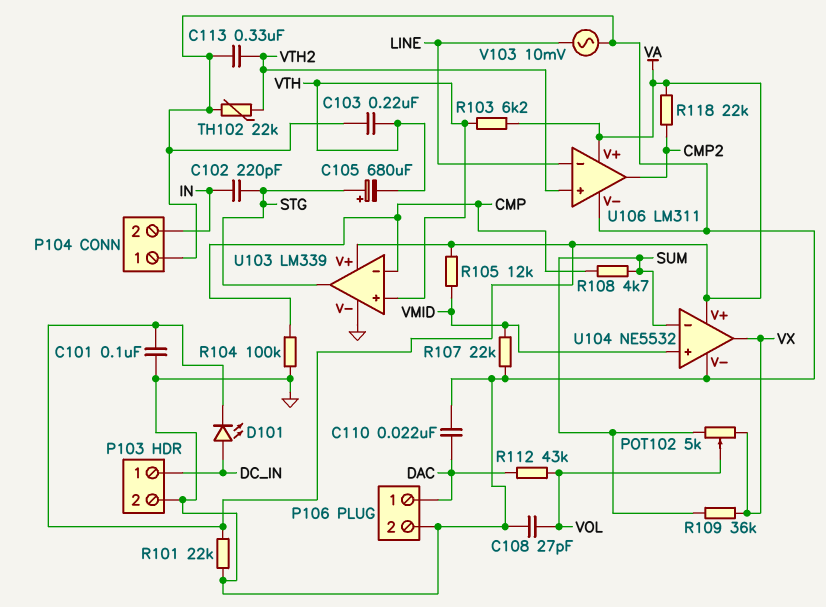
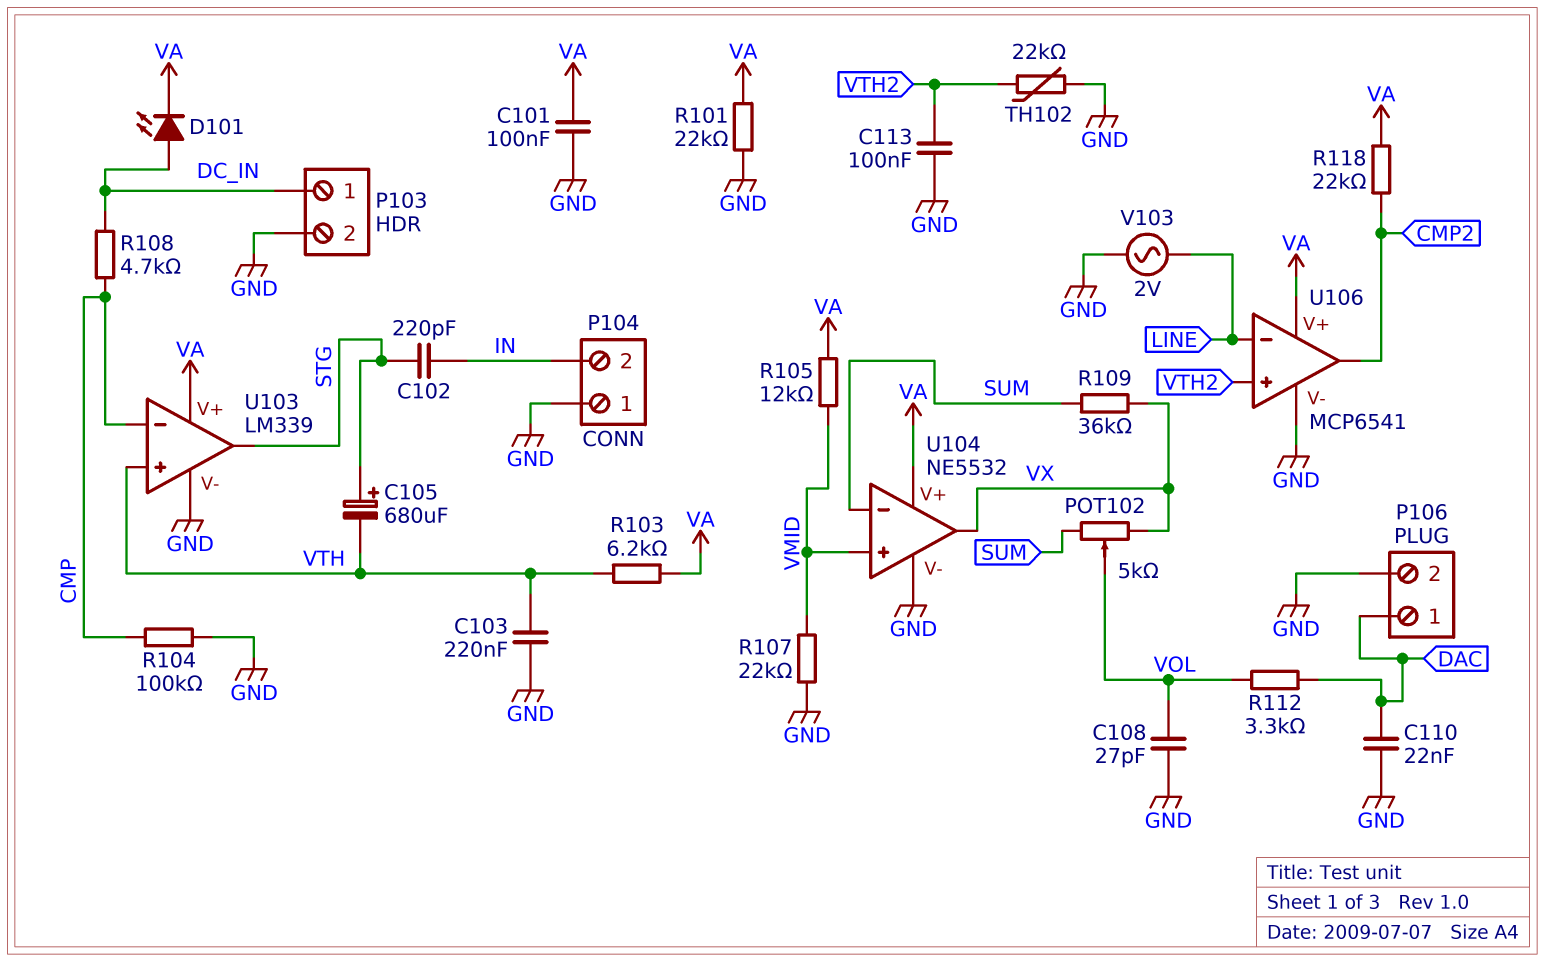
C113: 330nF (GND, VTH2) -> 100nF (GND, VTH2)
R108: 4.7k (CMP, SUM) -> 4.7k (CMP, DC_IN)
R112: 43k (DAC, VOL) -> 3.3k (DAC, VOL)
U106: LM311 -> MCP6541
V103: AC 10mV (GND, LINE) -> AC 2V (GND, LINE)

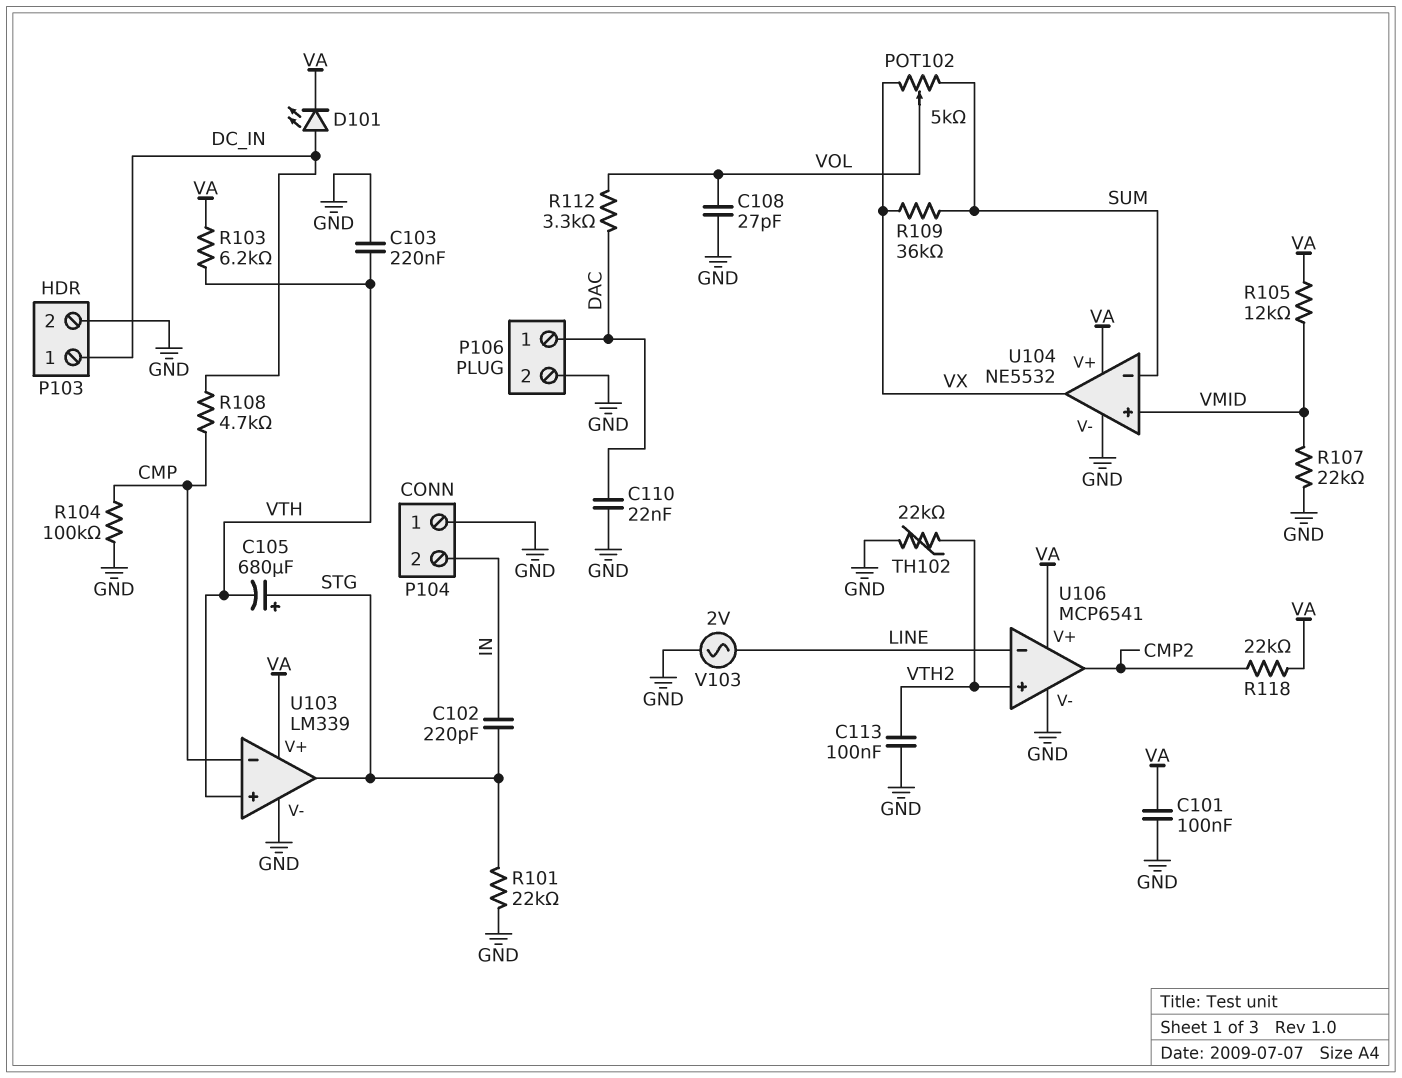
R101: 22k (GND, VA) -> 22k (GND, STG)

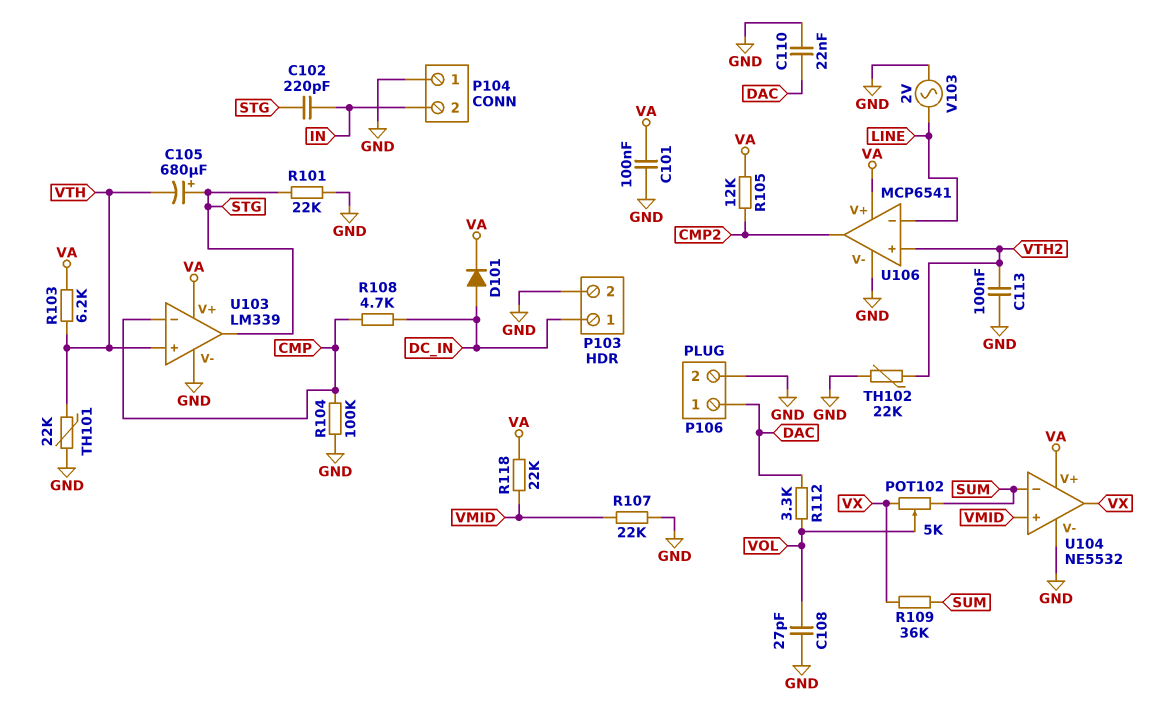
C103: 220nF (GND, VTH) -> none
D101: LED (A DC_IN, K VA) -> diode (A DC_IN, K VA)
R105: 12k (VA, VMID) -> 12k (CMP2, VA)
R118: 22k (CMP2, VA) -> 22k (VA, VMID)
TH101: none -> 22k (GND, VTH)

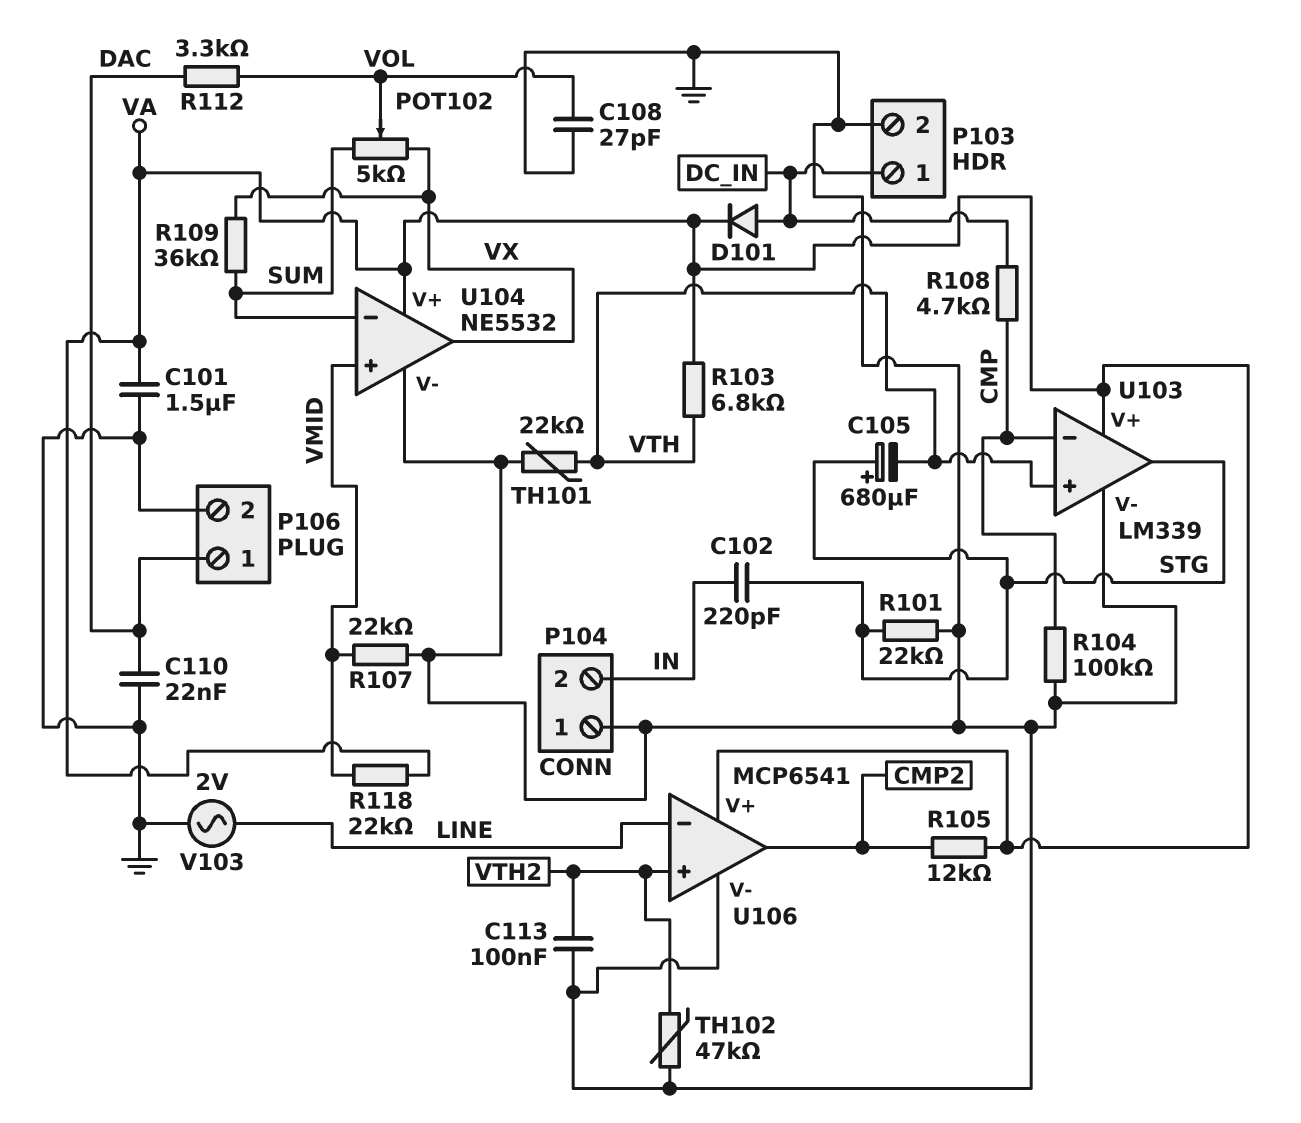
C101: 100nF (GND, VA) -> 1.5uF (GND, VA)
R103: 6.2k (VA, VTH) -> 6.8k (VA, VTH)
TH102: 22k (GND, VTH2) -> 47k (GND, VTH2)

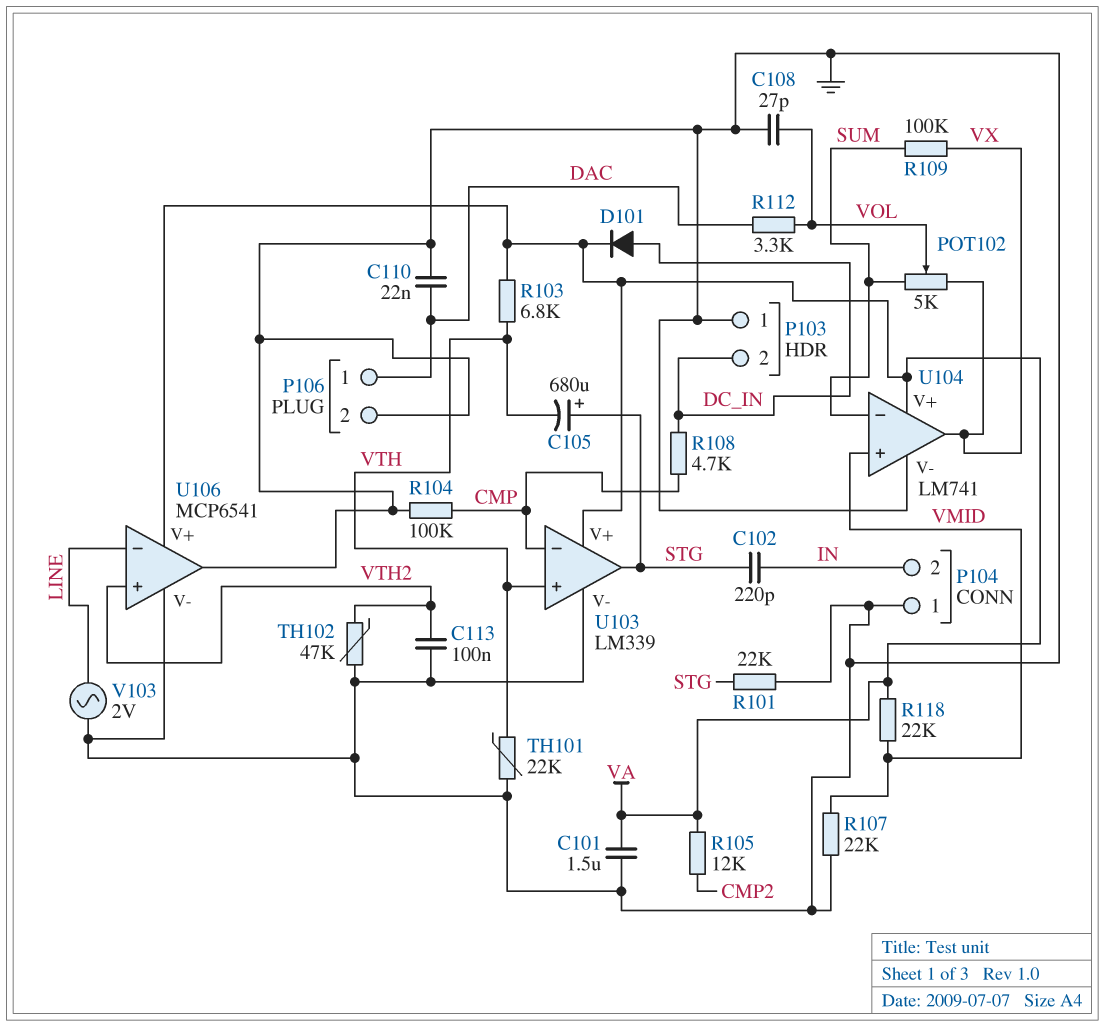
P103 pin 1: DC_IN -> GND
P103 pin 2: GND -> DC_IN
R109: 36k (SUM, VX) -> 100k (SUM, VX)
U104: NE5532 -> LM741
U106 pin out: CMP2 -> GND

